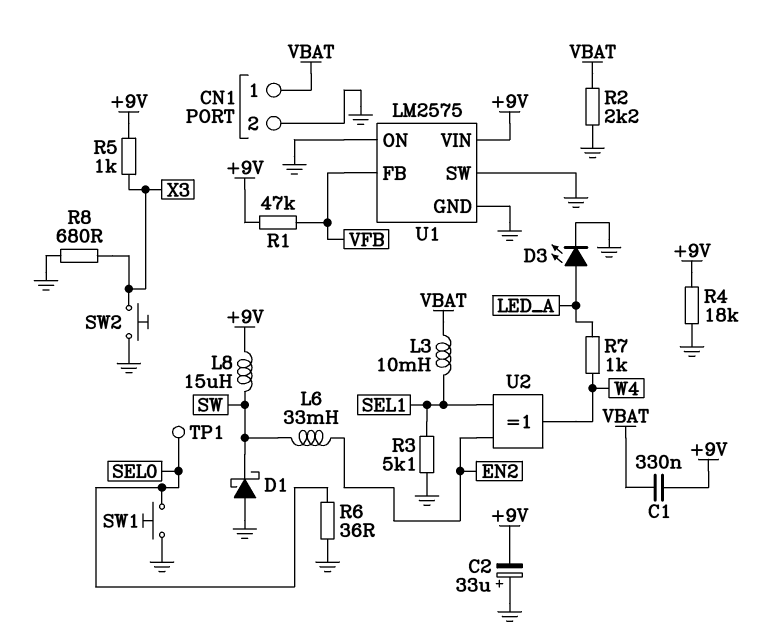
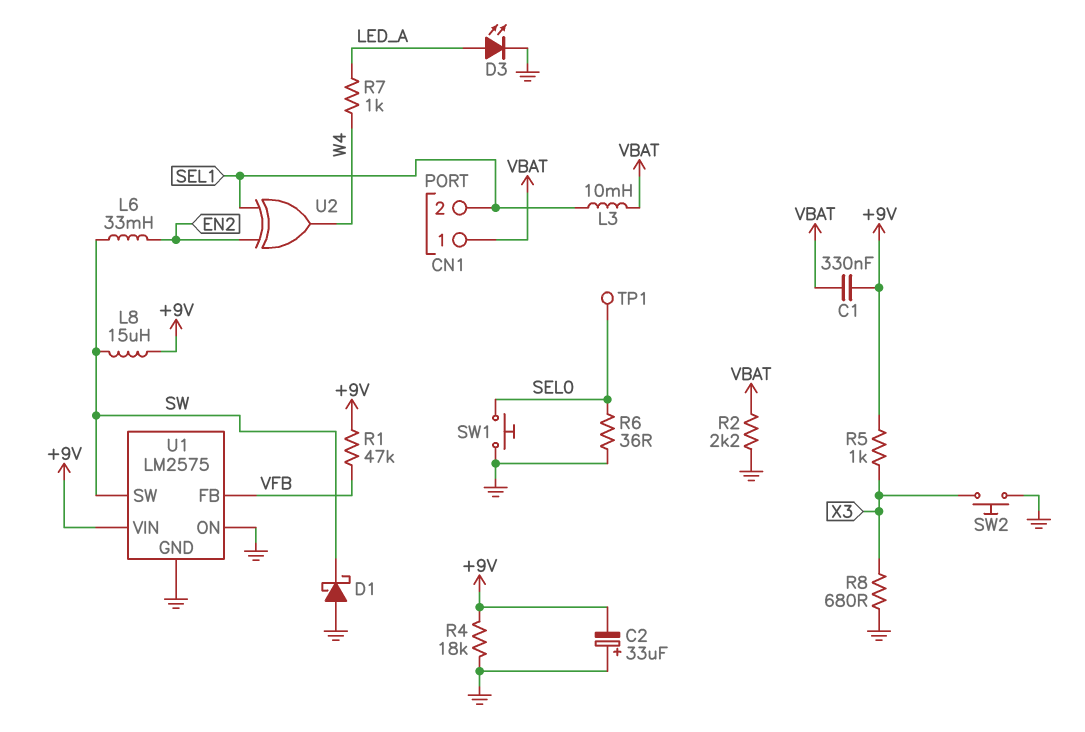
CN1 pin 2: GND -> SEL1
R3: 5.1k (GND, SEL1) -> none
U1 pin SW: GND -> SW

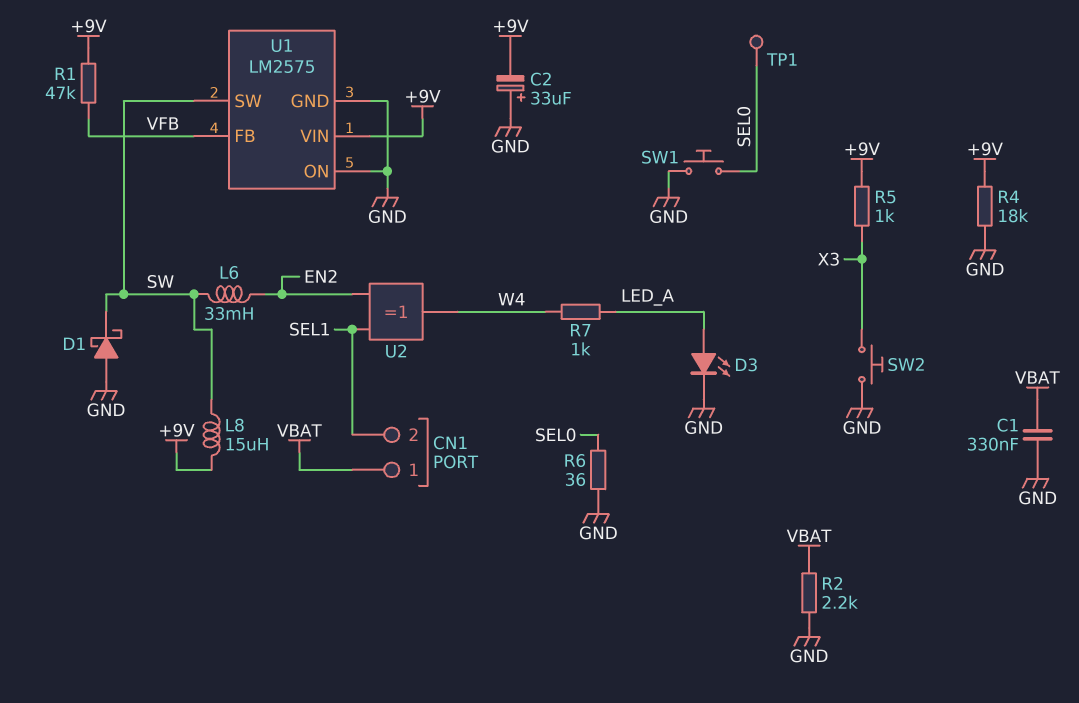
C1: 330nF (+9V, VBAT) -> 330nF (GND, VBAT)
L3: 10mH (SEL1, VBAT) -> none
R8: 680 (GND, X3) -> none

